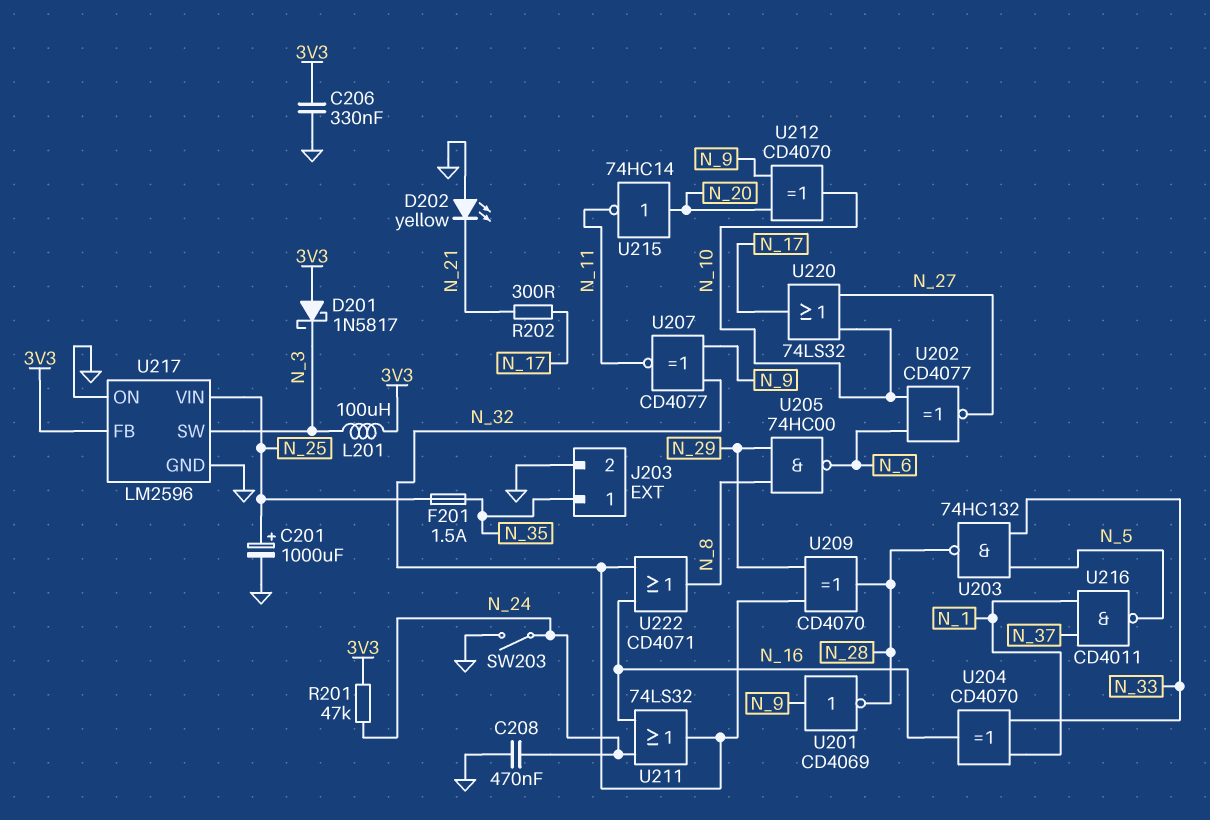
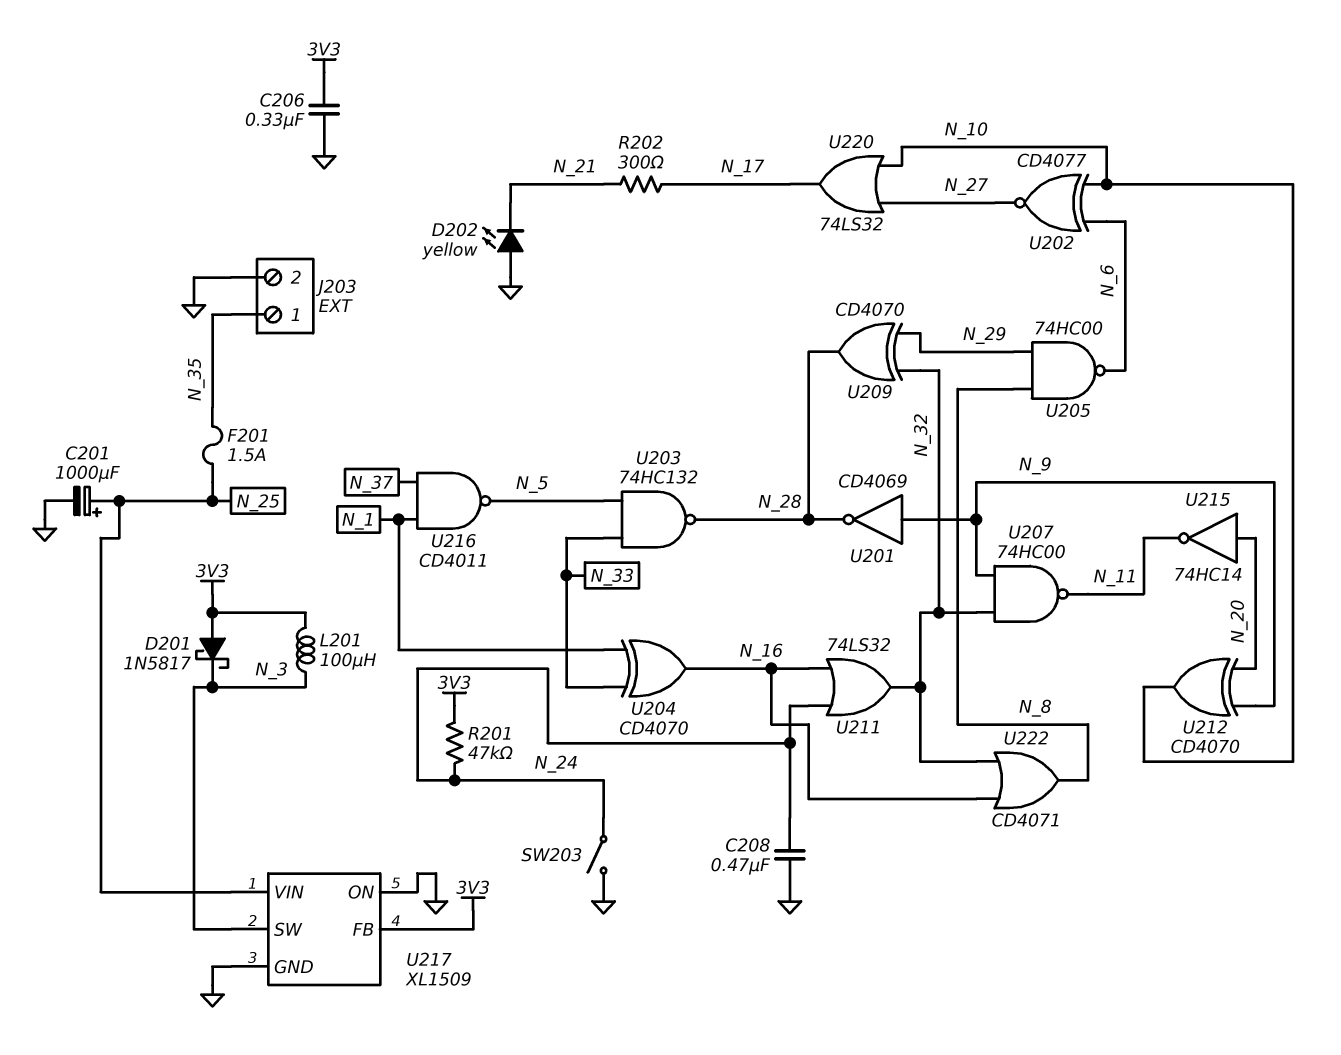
U207: XNOR CD4077 (in N_9, in N_32, out N_11) -> NAND 74HC00 (in N_9, in N_32, out N_11)
U217: LM2596 -> XL1509

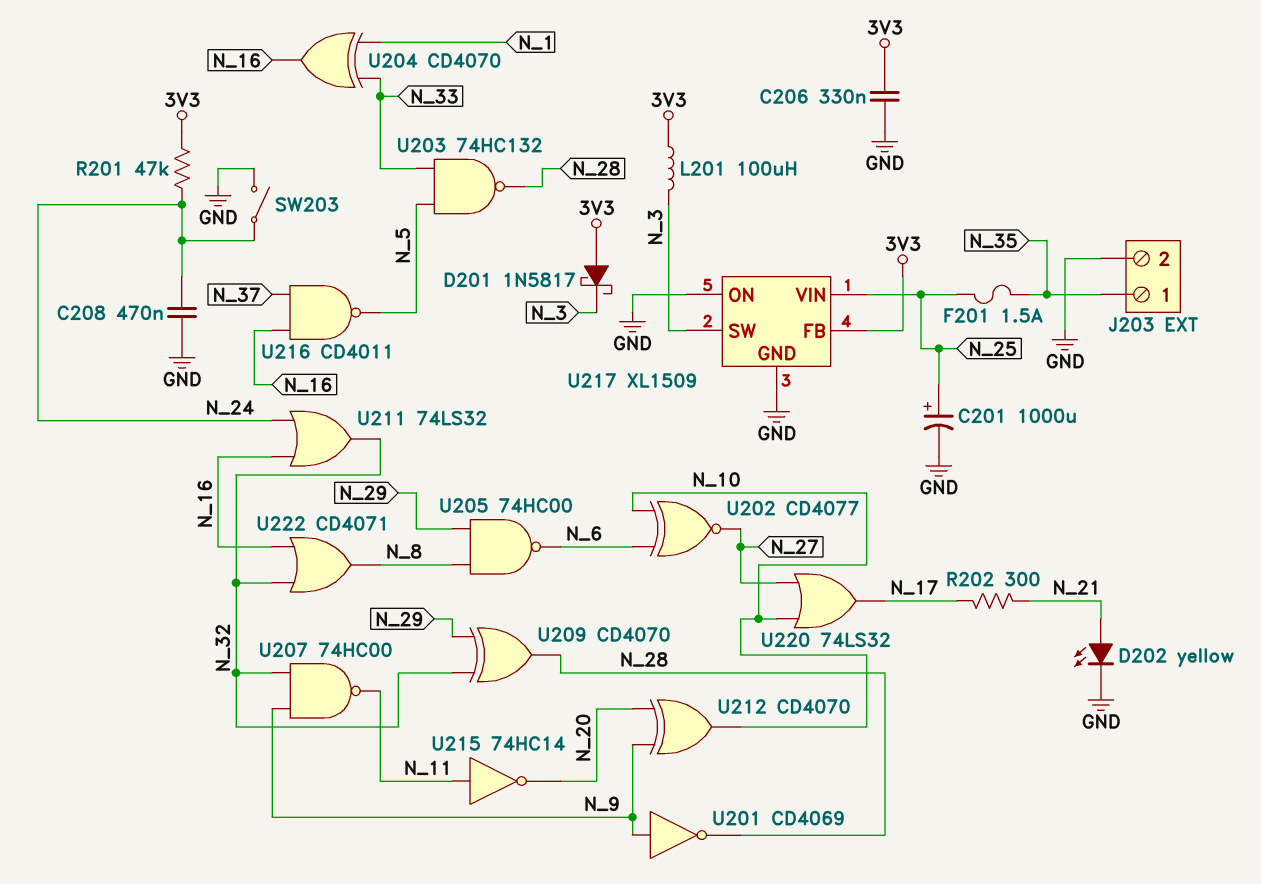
D202: LED yellow (A GND, K N_21) -> LED yellow (A N_21, K GND)
U215: NOT 74HC14 (in N_20, out N_11) -> NOT 74HC14 (in N_11, out N_20)
U216: NAND CD4011 (in N_1, in N_37, out N_5) -> NAND CD4011 (in N_16, in N_37, out N_5)

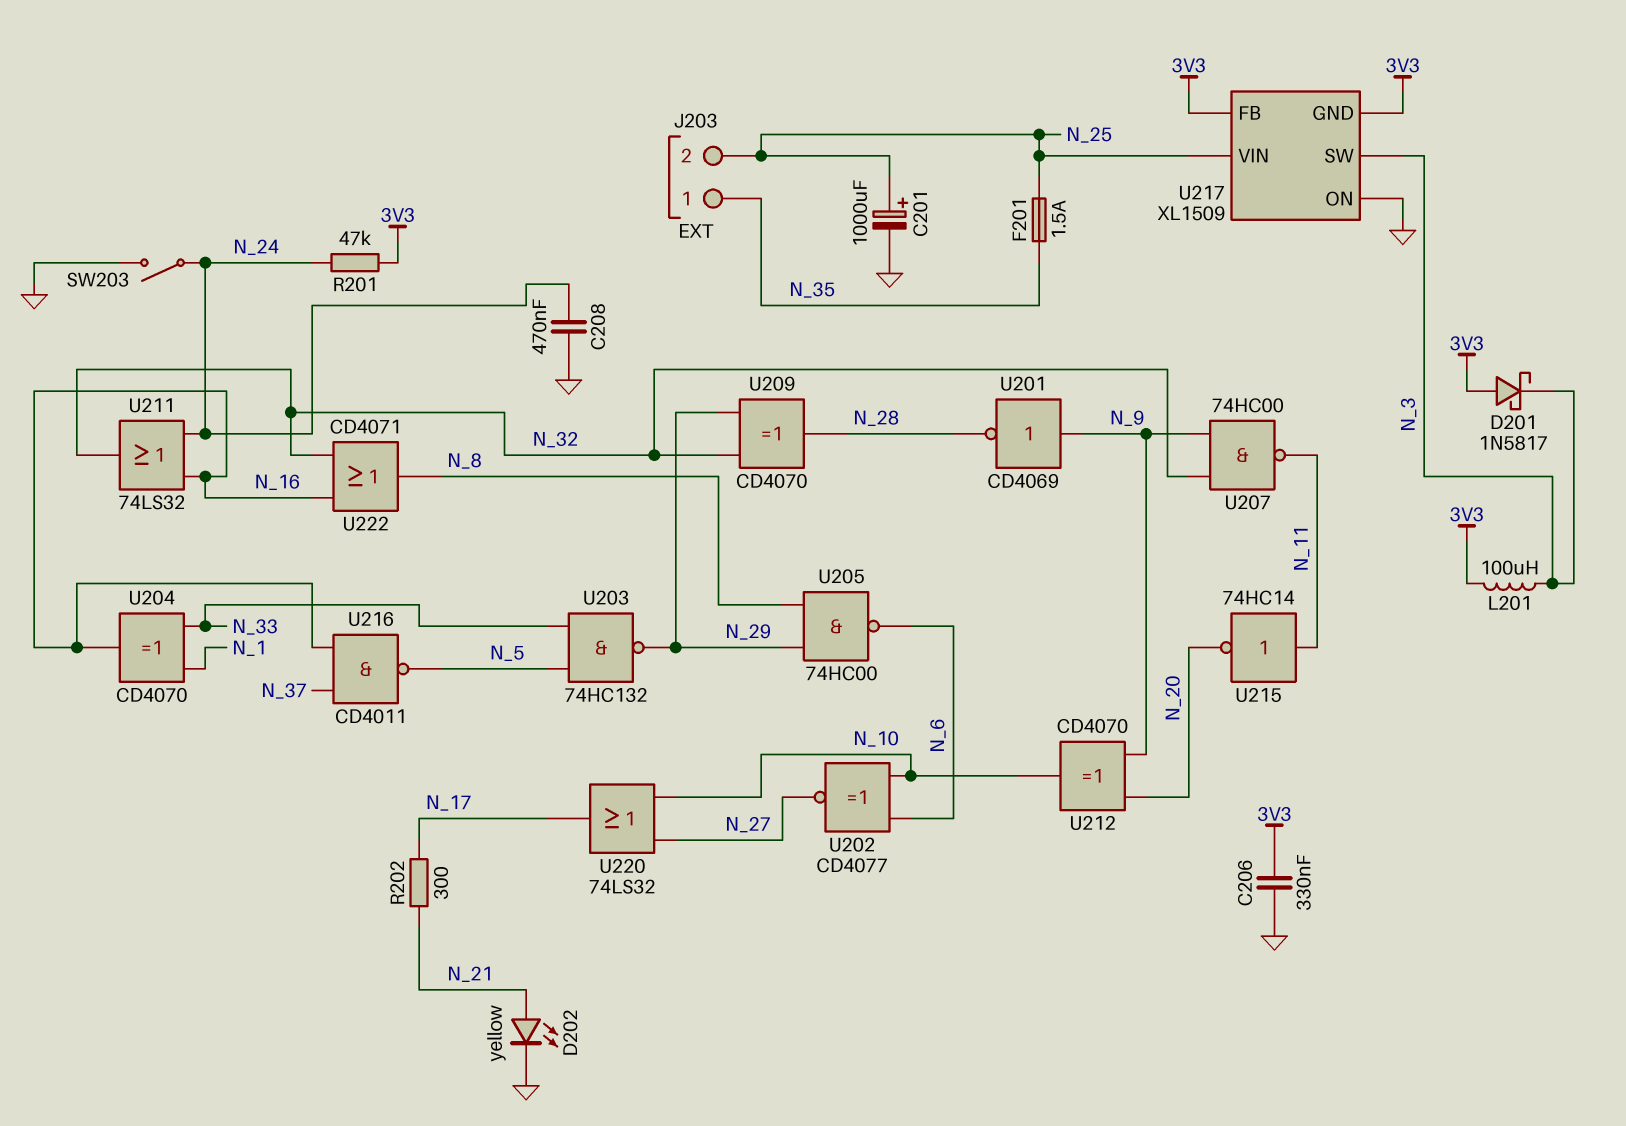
J203 pin 2: GND -> N_25
U203: NAND 74HC132 (in N_5, in N_33, out N_28) -> NAND 74HC132 (in N_5, in N_33, out N_29)
U217 pin GND: GND -> 3V3

